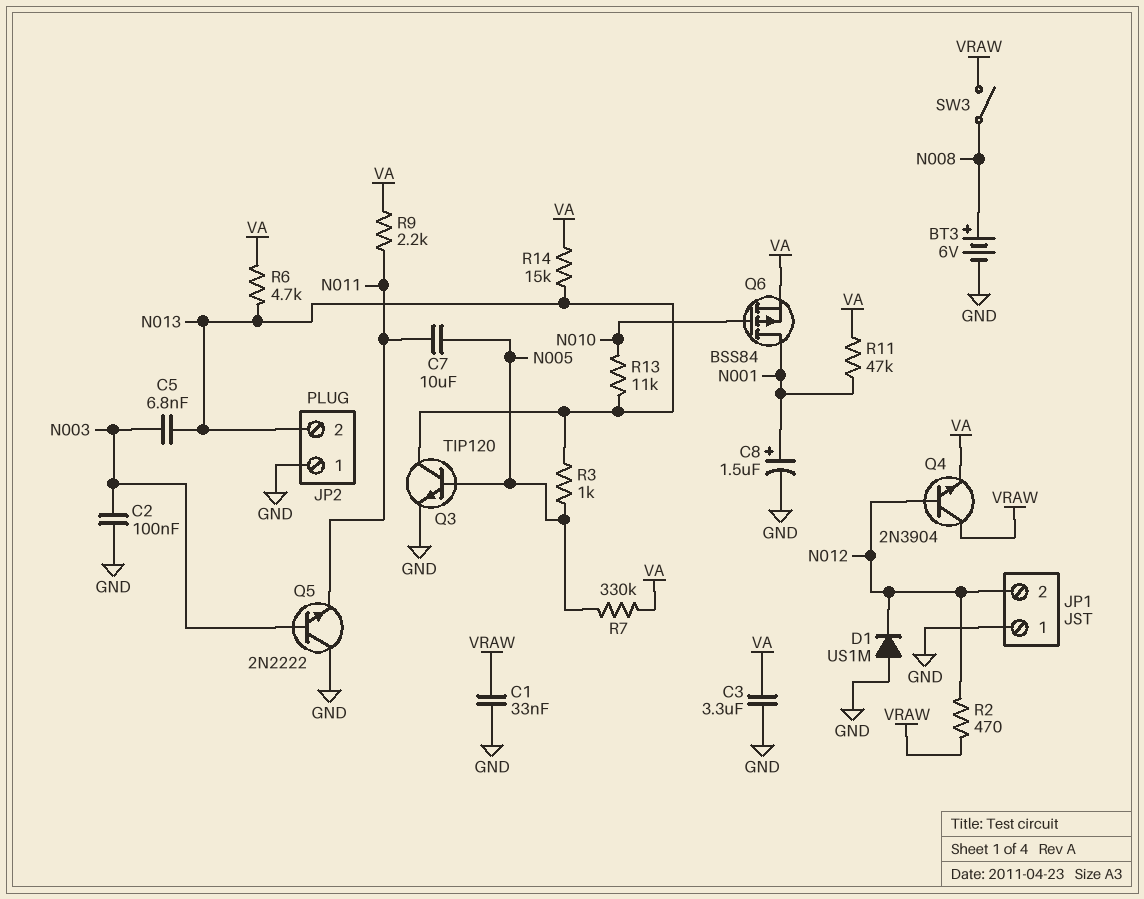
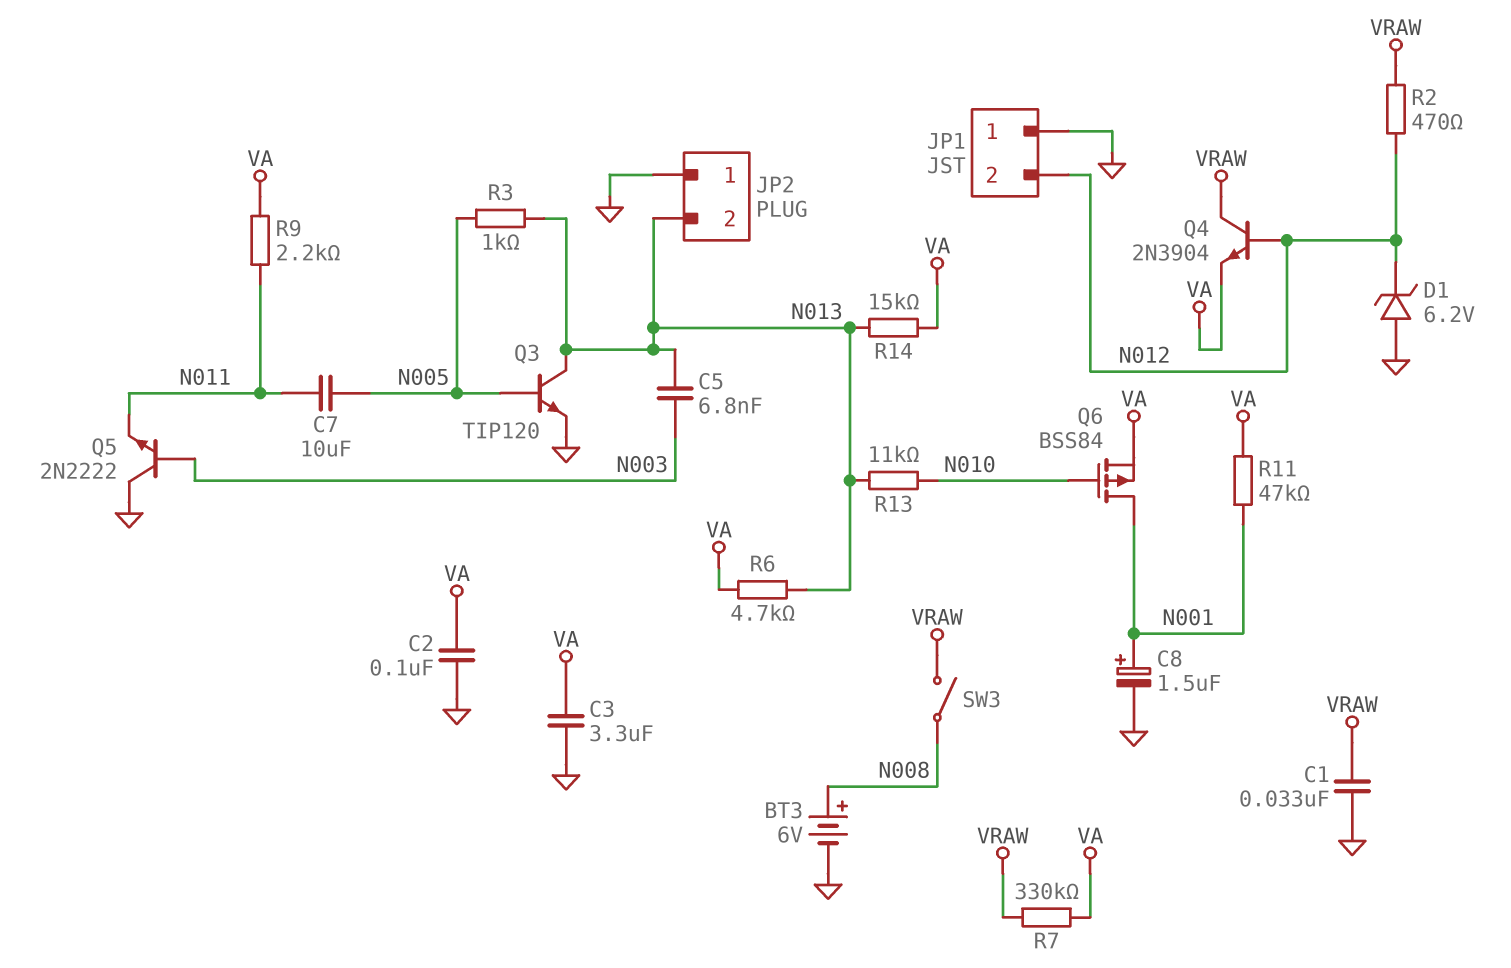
C2: 100nF (GND, N003) -> 100nF (GND, VA)
D1: diode US1M (A GND, K N012) -> zener 6.2V (A GND, K N012)
R7: 330k (N005, VA) -> 330k (VA, VRAW)

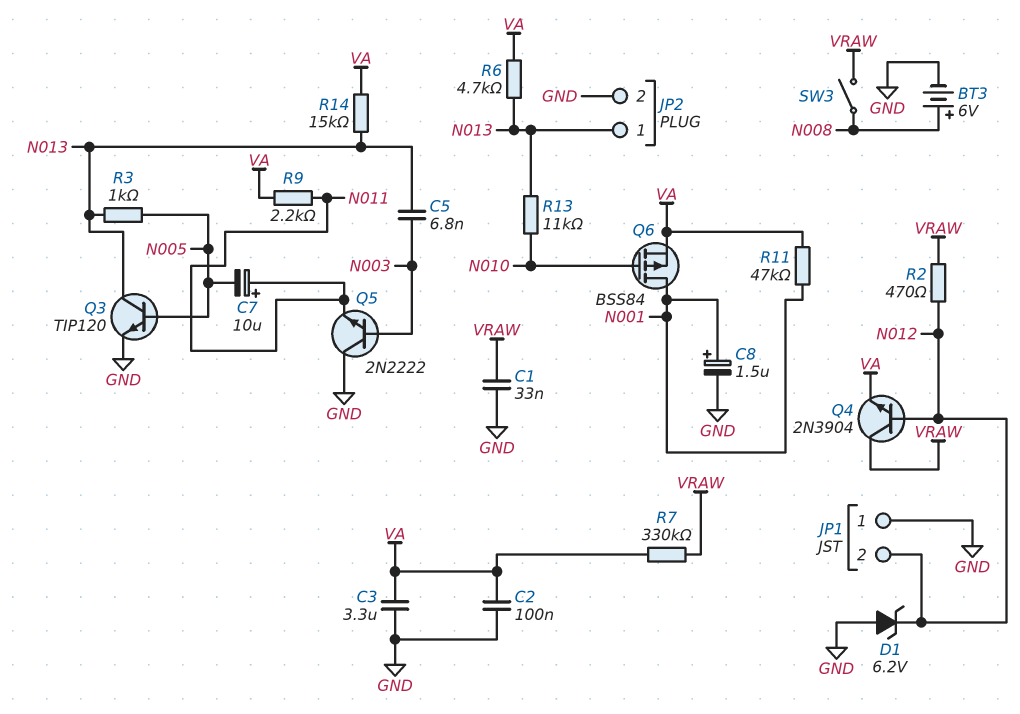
C7: 10uF (N005, N011) -> 10uF (plus N011, minus N005)
JP2 pin 1: GND -> N013
JP2 pin 2: N013 -> GND

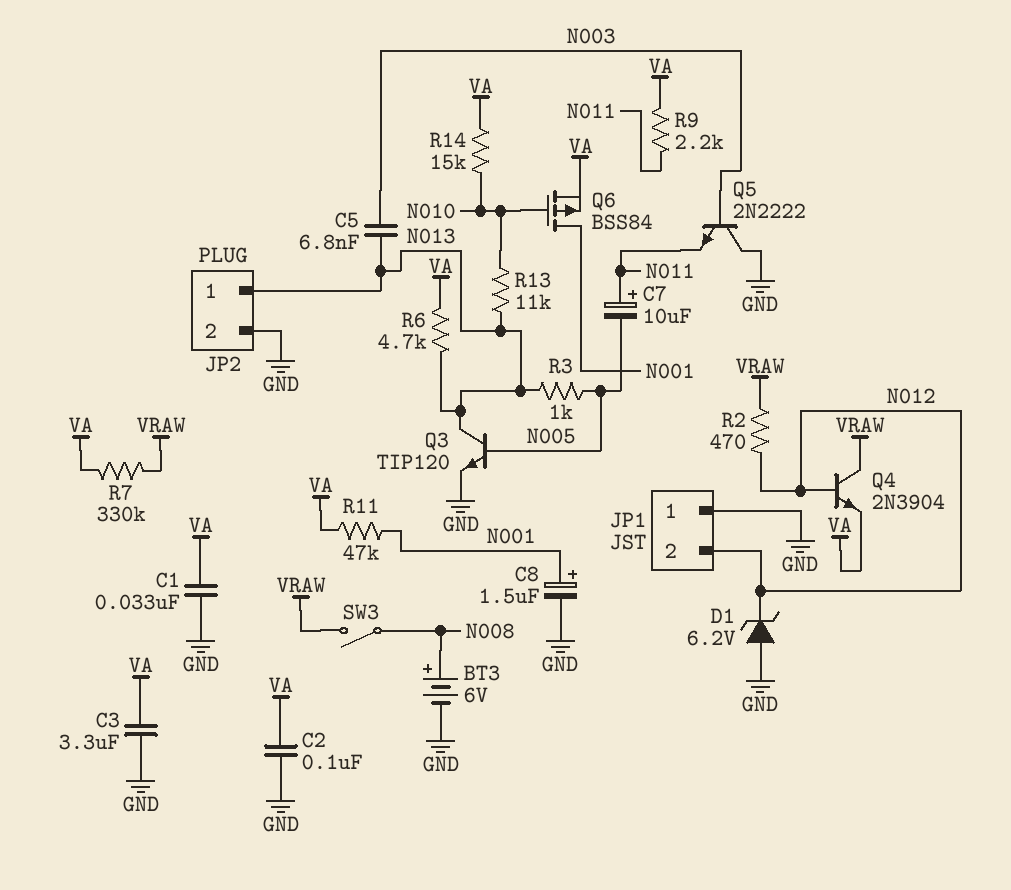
C1: 33nF (GND, VRAW) -> 33nF (GND, VA)
R14: 15k (N013, VA) -> 15k (N010, VA)

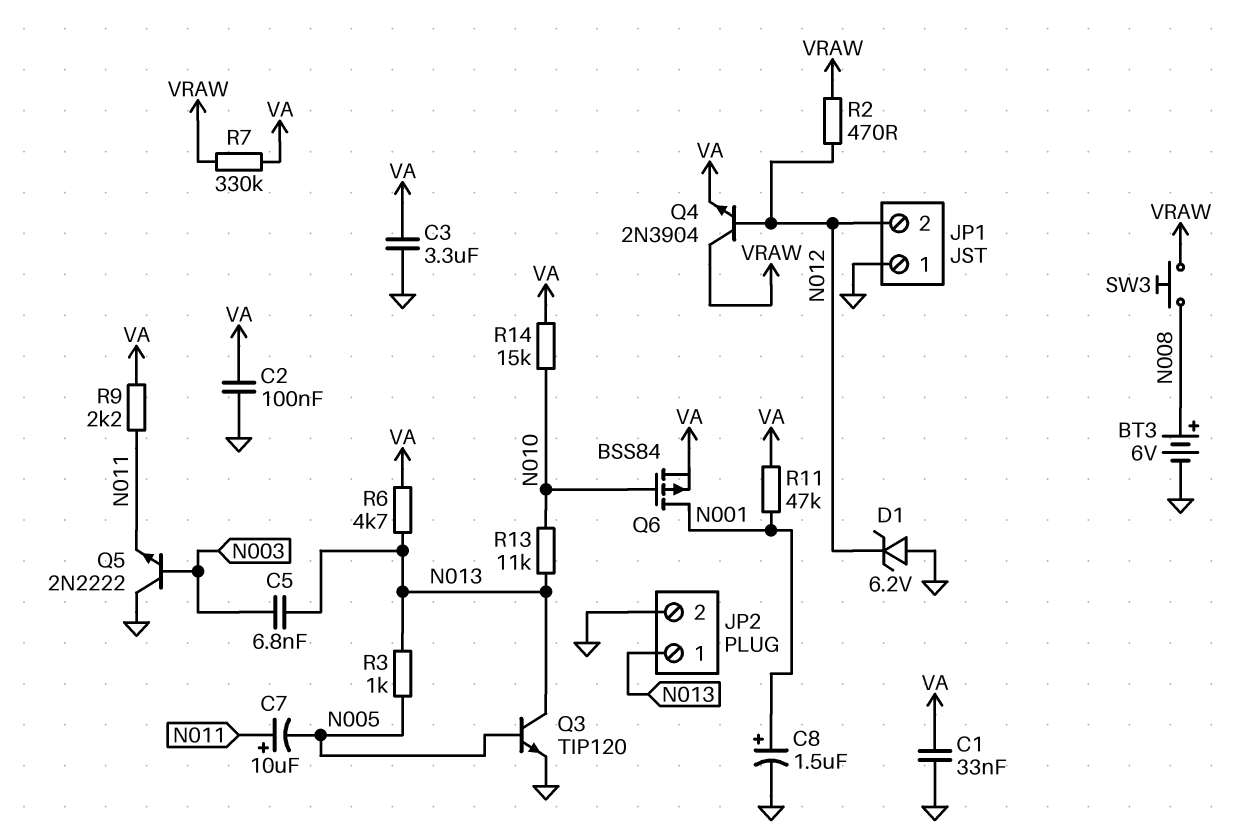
SW3: switch (N008, VRAW) -> button (N008, VRAW)

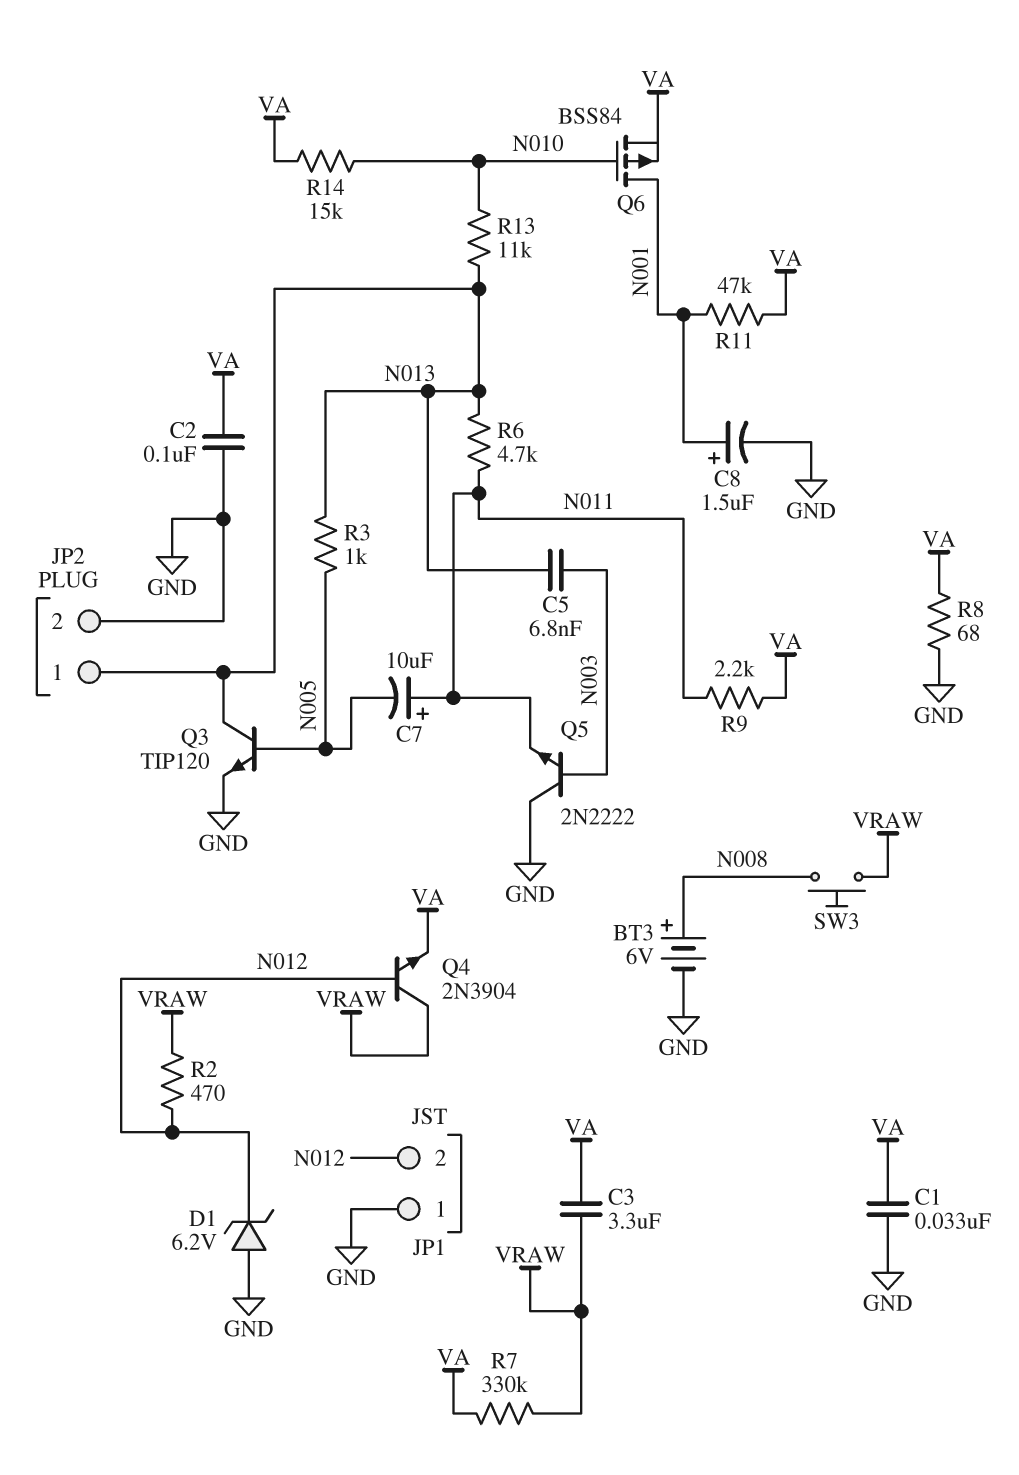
C3: 3.3uF (GND, VA) -> 3.3uF (VA, VRAW)
R6: 4.7k (N013, VA) -> 4.7k (N011, N013)
R8: none -> 68 (GND, VA)

